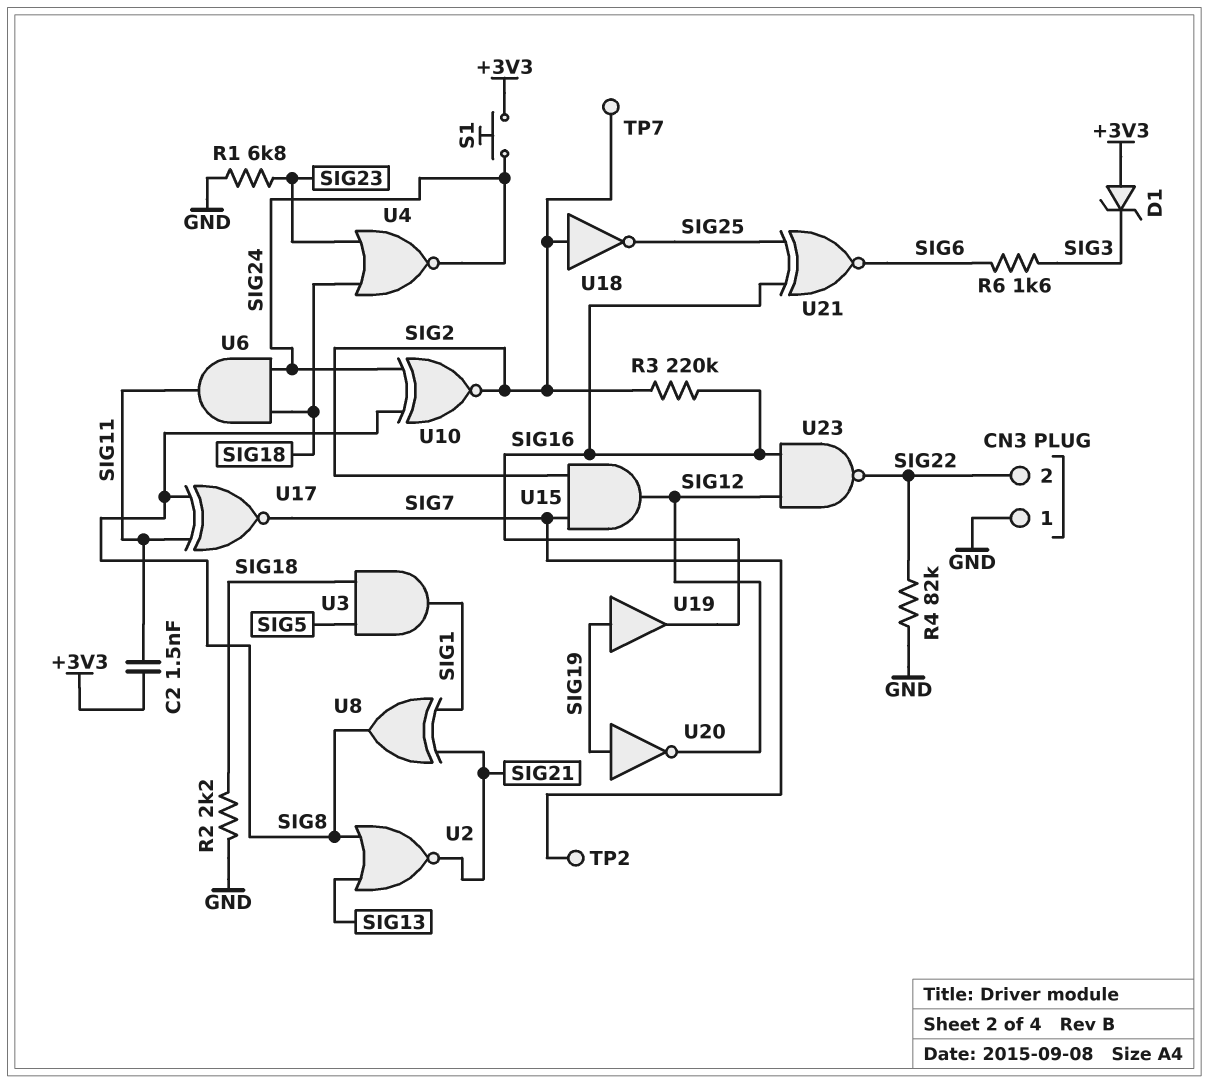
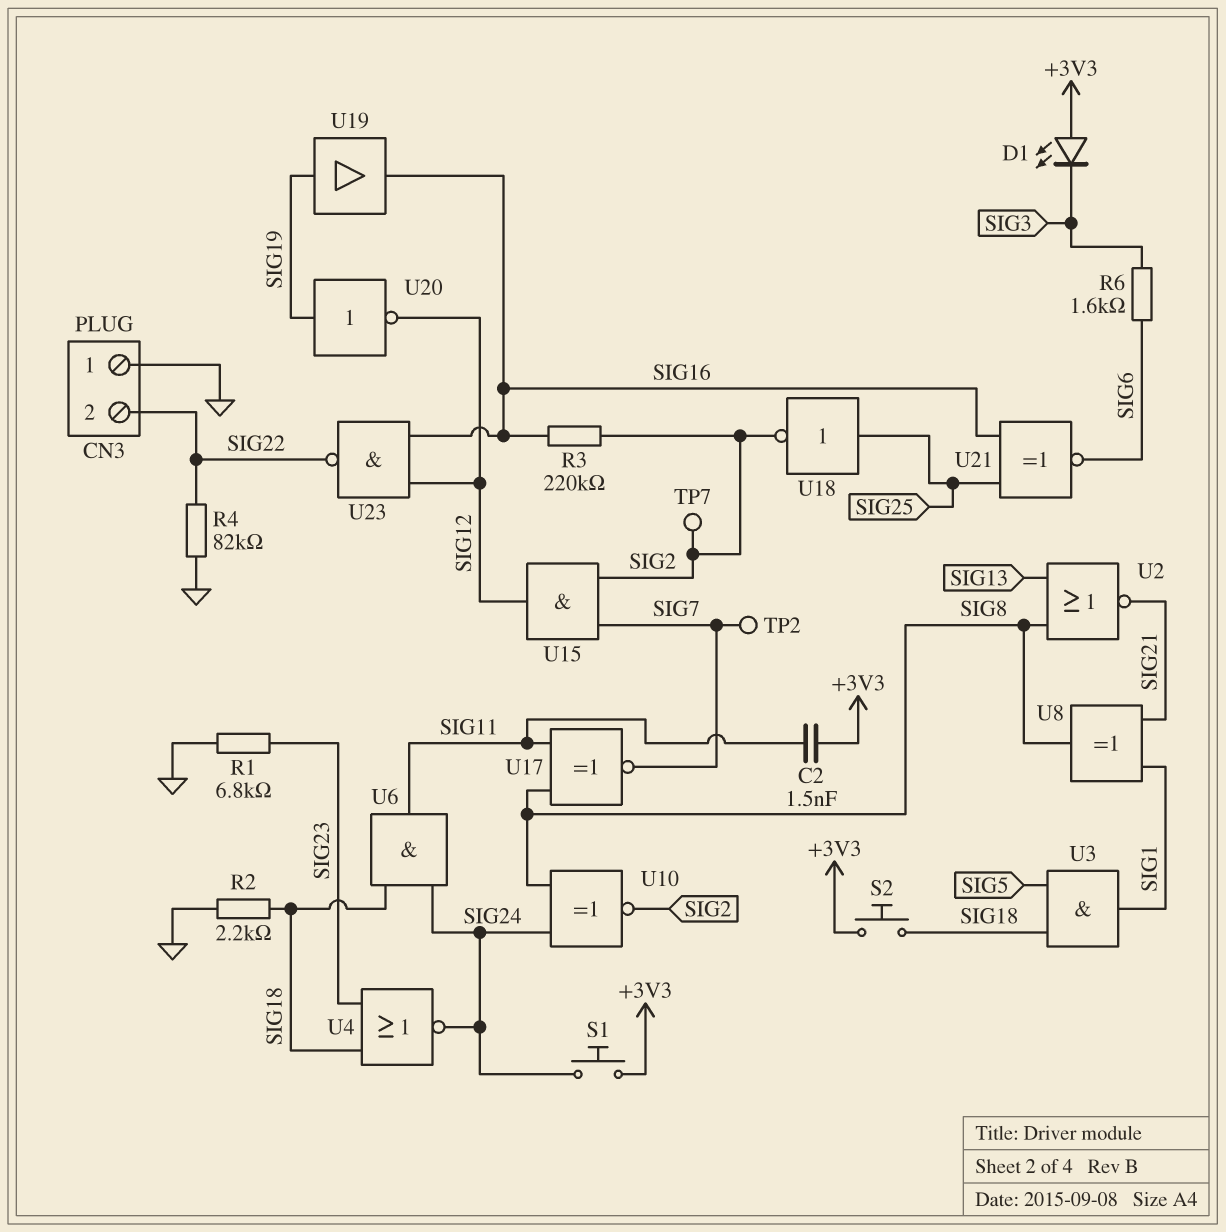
D1: zener (A +3V3, K SIG3) -> LED (A +3V3, K SIG3)
S2: none -> button (+3V3, SIG18)
U18: NOT (in SIG2, out SIG25) -> NOT (in SIG25, out SIG2)

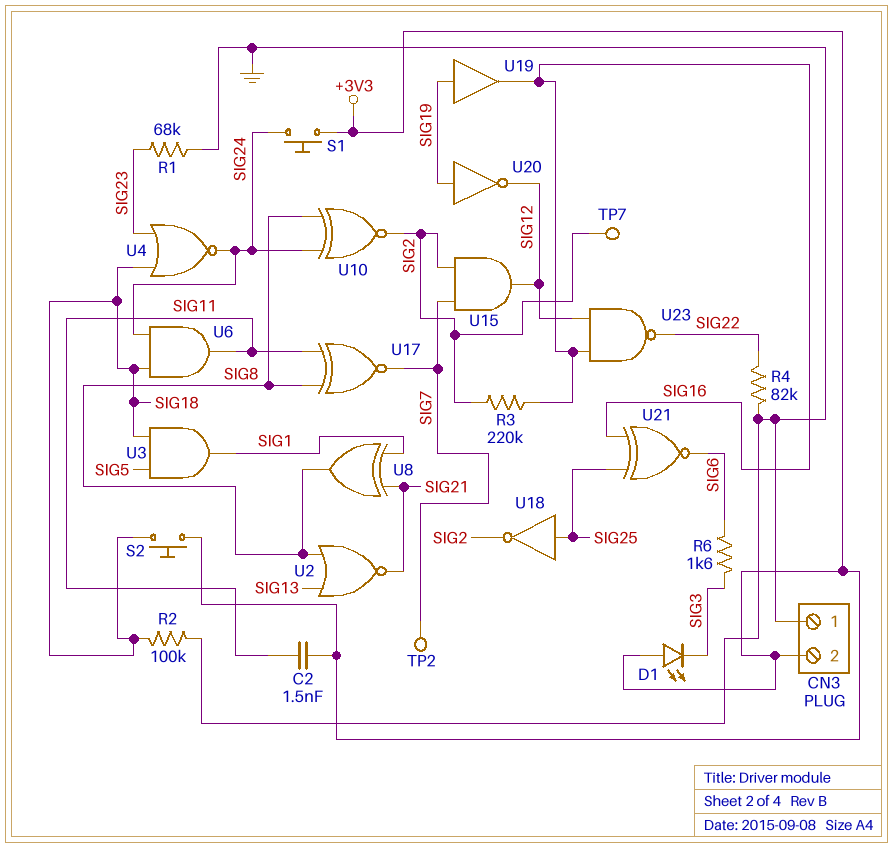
CN3 pin 2: SIG22 -> +3V3
R1: 6.8k (GND, SIG23) -> 68k (GND, SIG23)
R2: 2.2k (GND, SIG18) -> 100k (GND, SIG18)

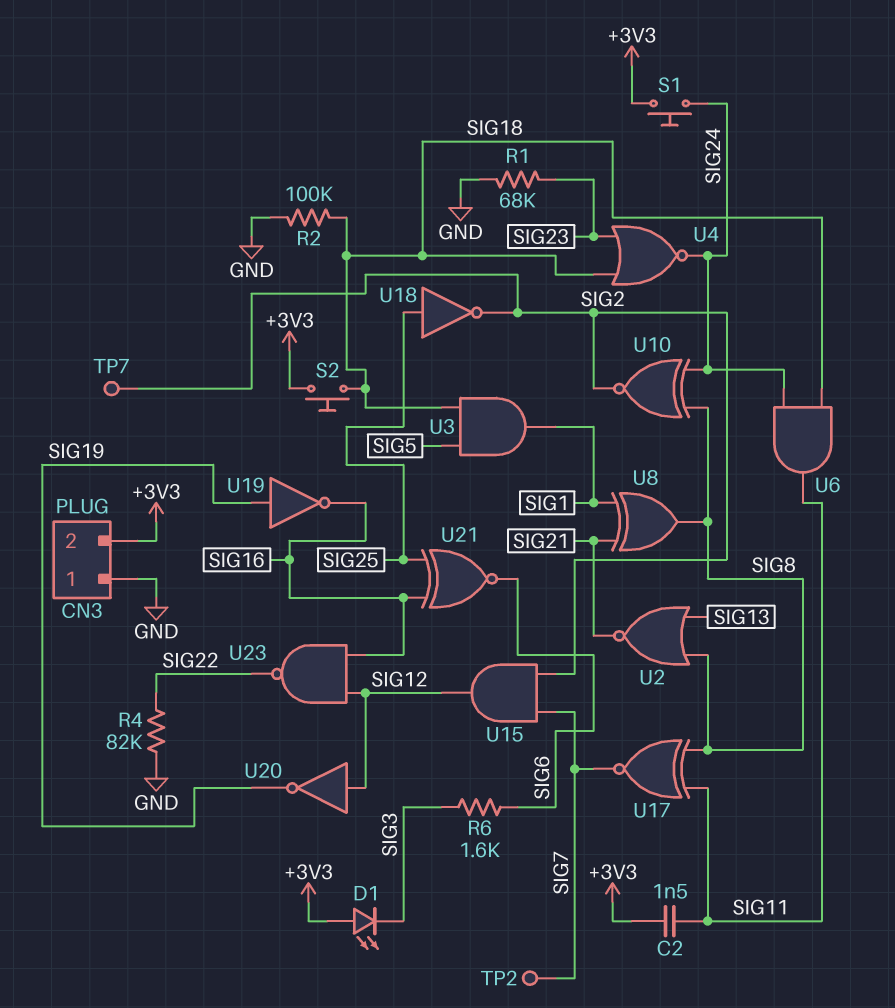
R3: 220k (SIG2, SIG16) -> none
U19: buffer (in SIG19, out SIG16) -> NOT (in SIG19, out SIG16)
U20: NOT (in SIG19, out SIG12) -> NOT (in SIG12, out SIG19)

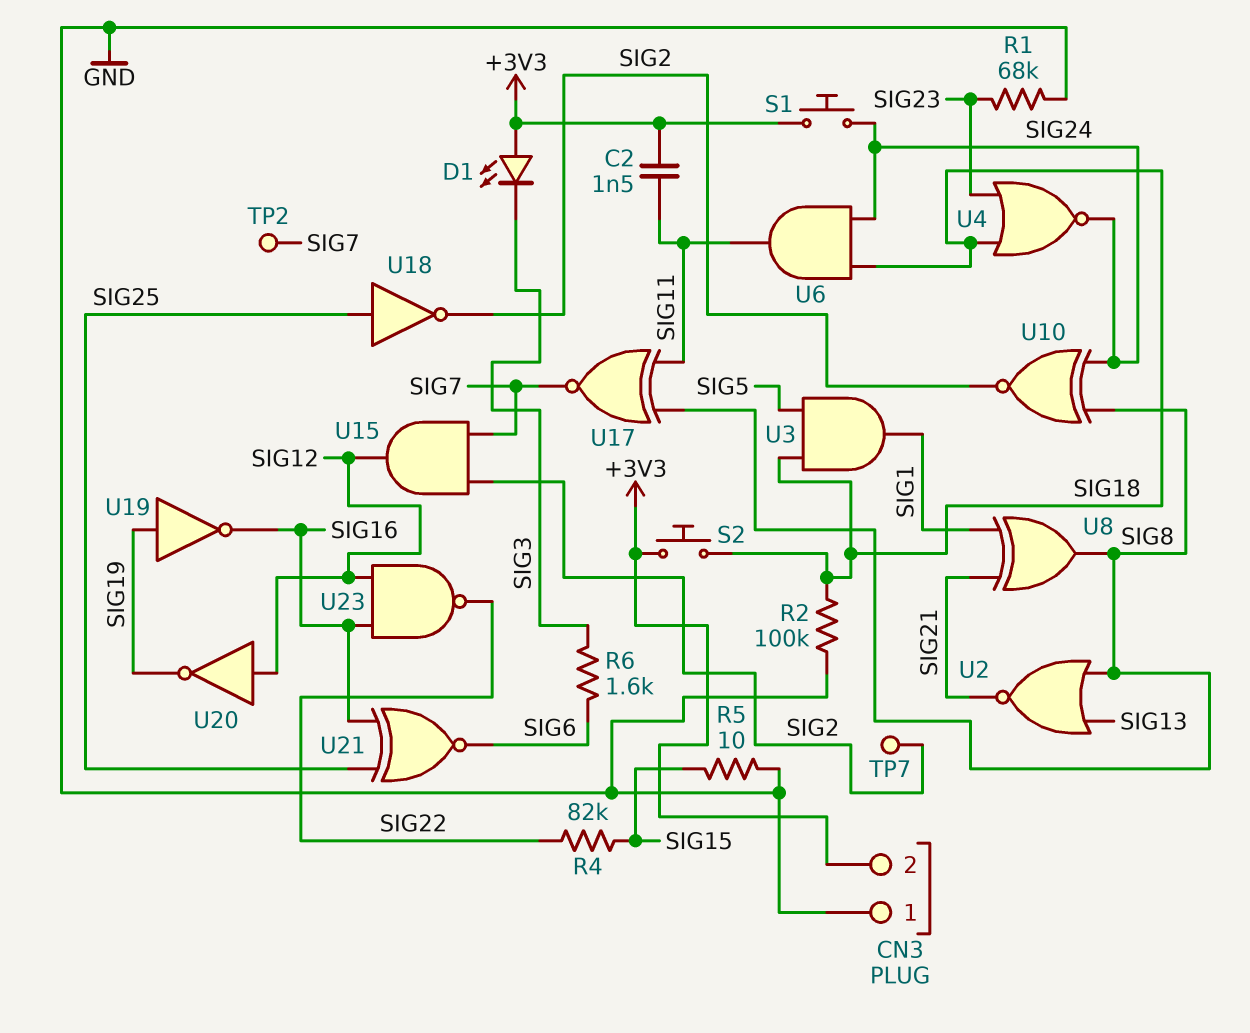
R4: 82k (GND, SIG22) -> 82k (SIG15, SIG22)
R5: none -> 10 (GND, SIG15)

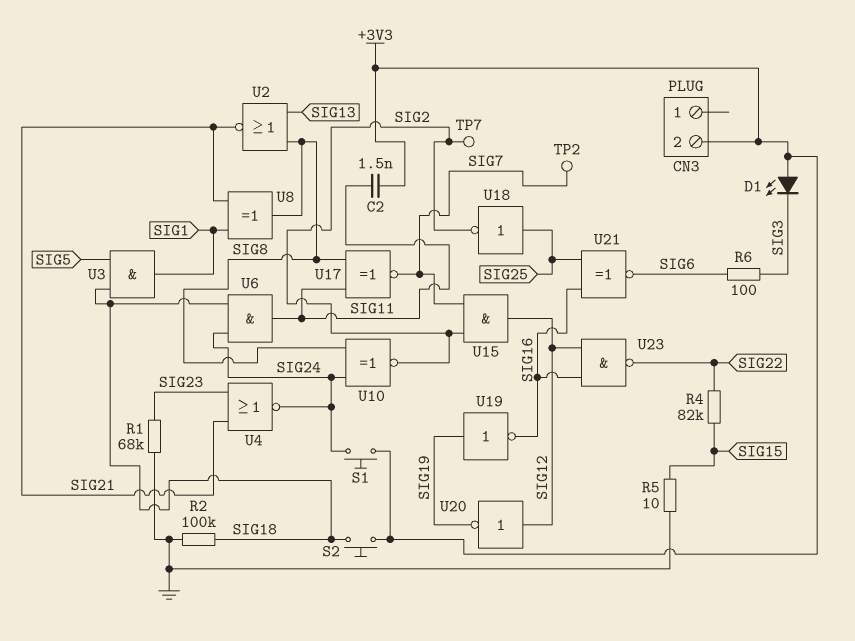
CN3 pin 1: GND -> none
R6: 1.6k (SIG3, SIG6) -> 100 (SIG3, SIG6)
U4: NOR (in SIG18, in SIG23, out SIG24) -> NOR (in SIG21, in SIG23, out SIG24)

